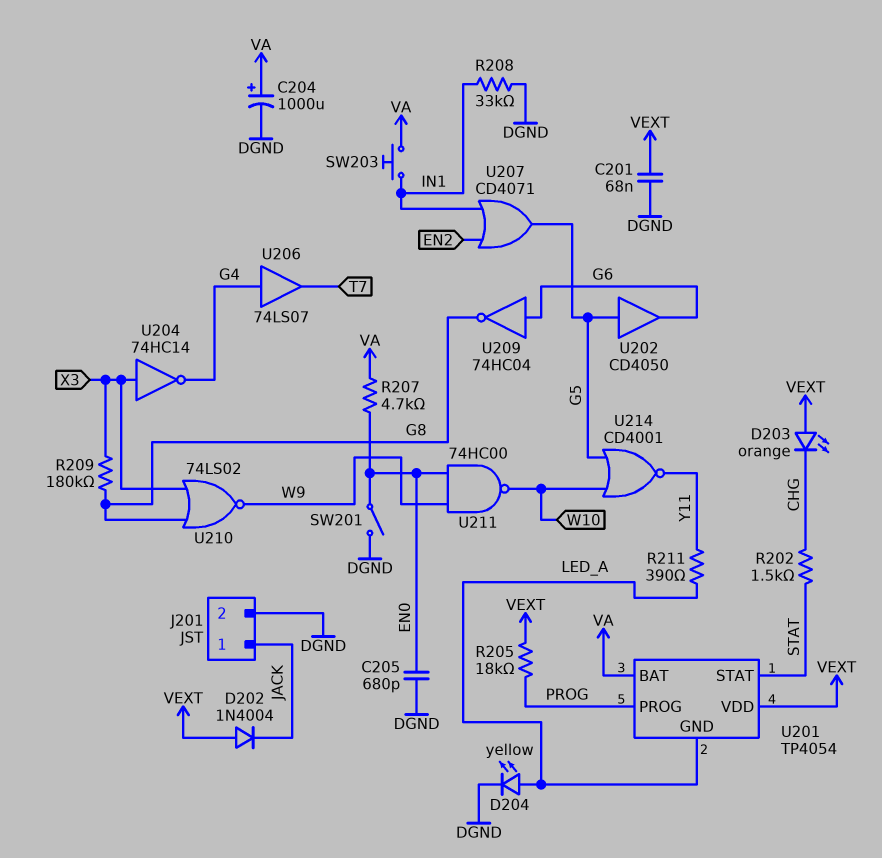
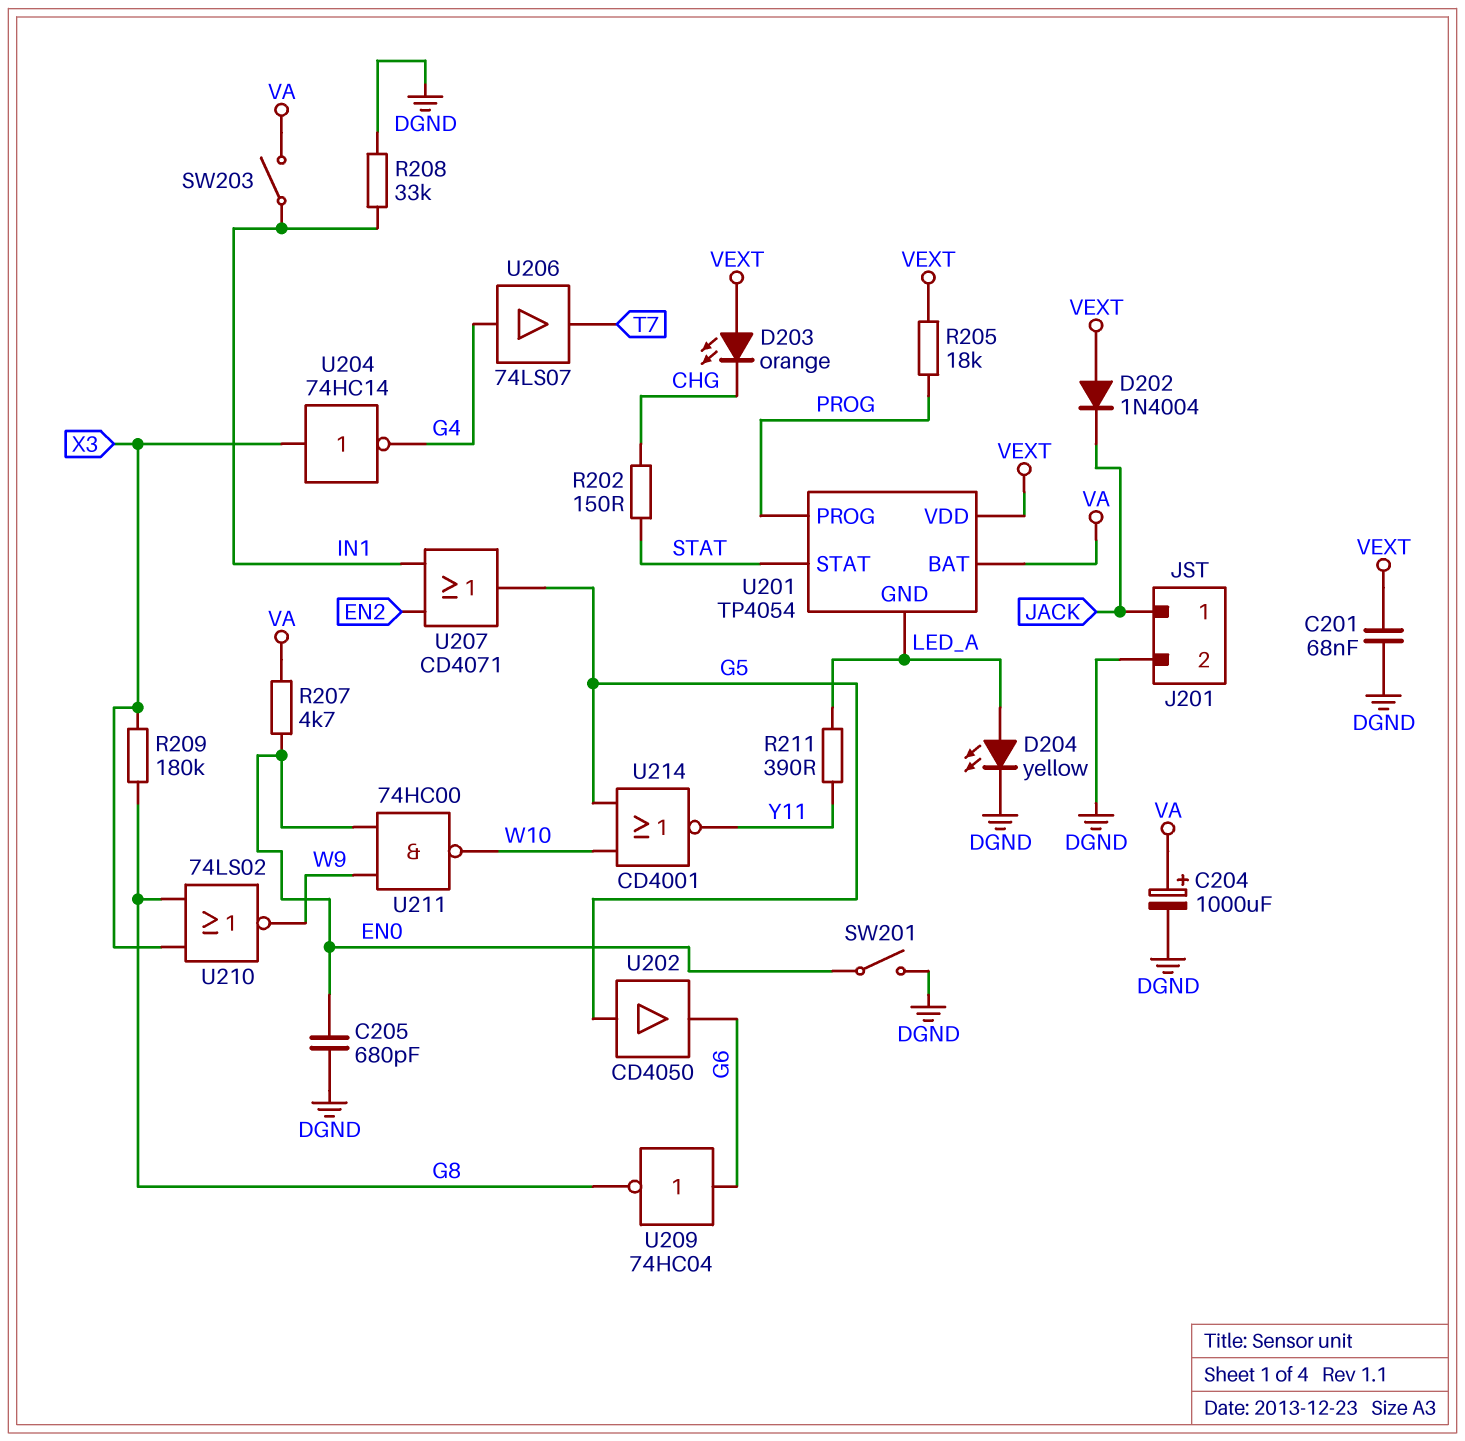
R202: 1.5k (CHG, STAT) -> 150 (CHG, STAT)
SW203: button (IN1, VA) -> switch (IN1, VA)

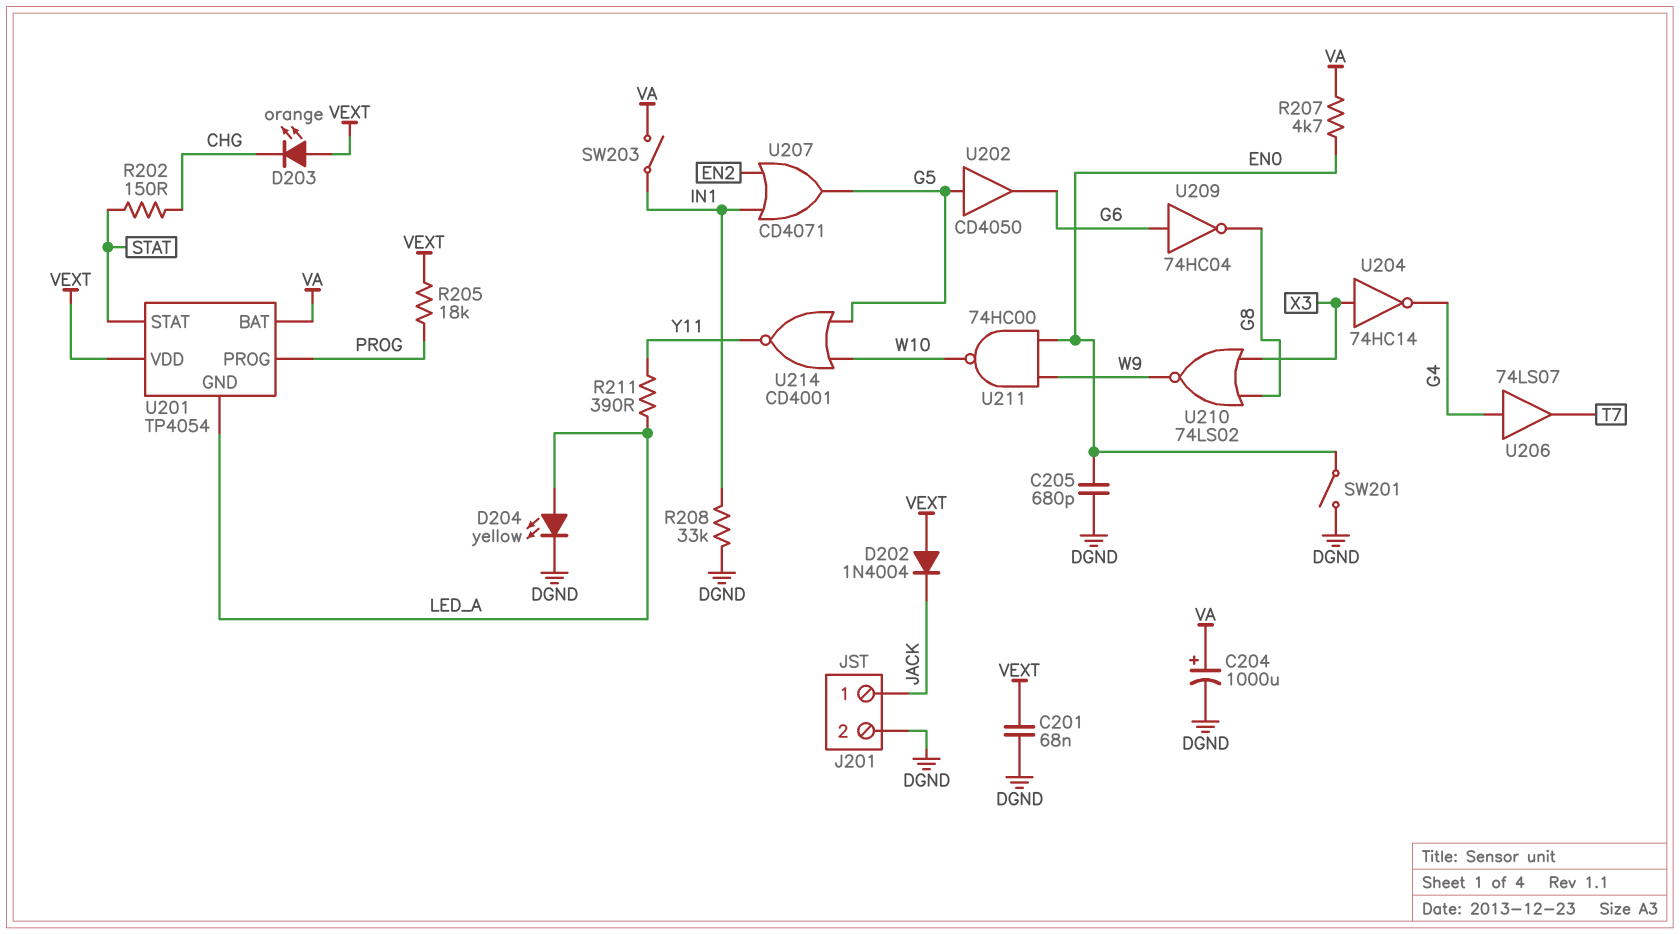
R209: 180k (G8, X3) -> none

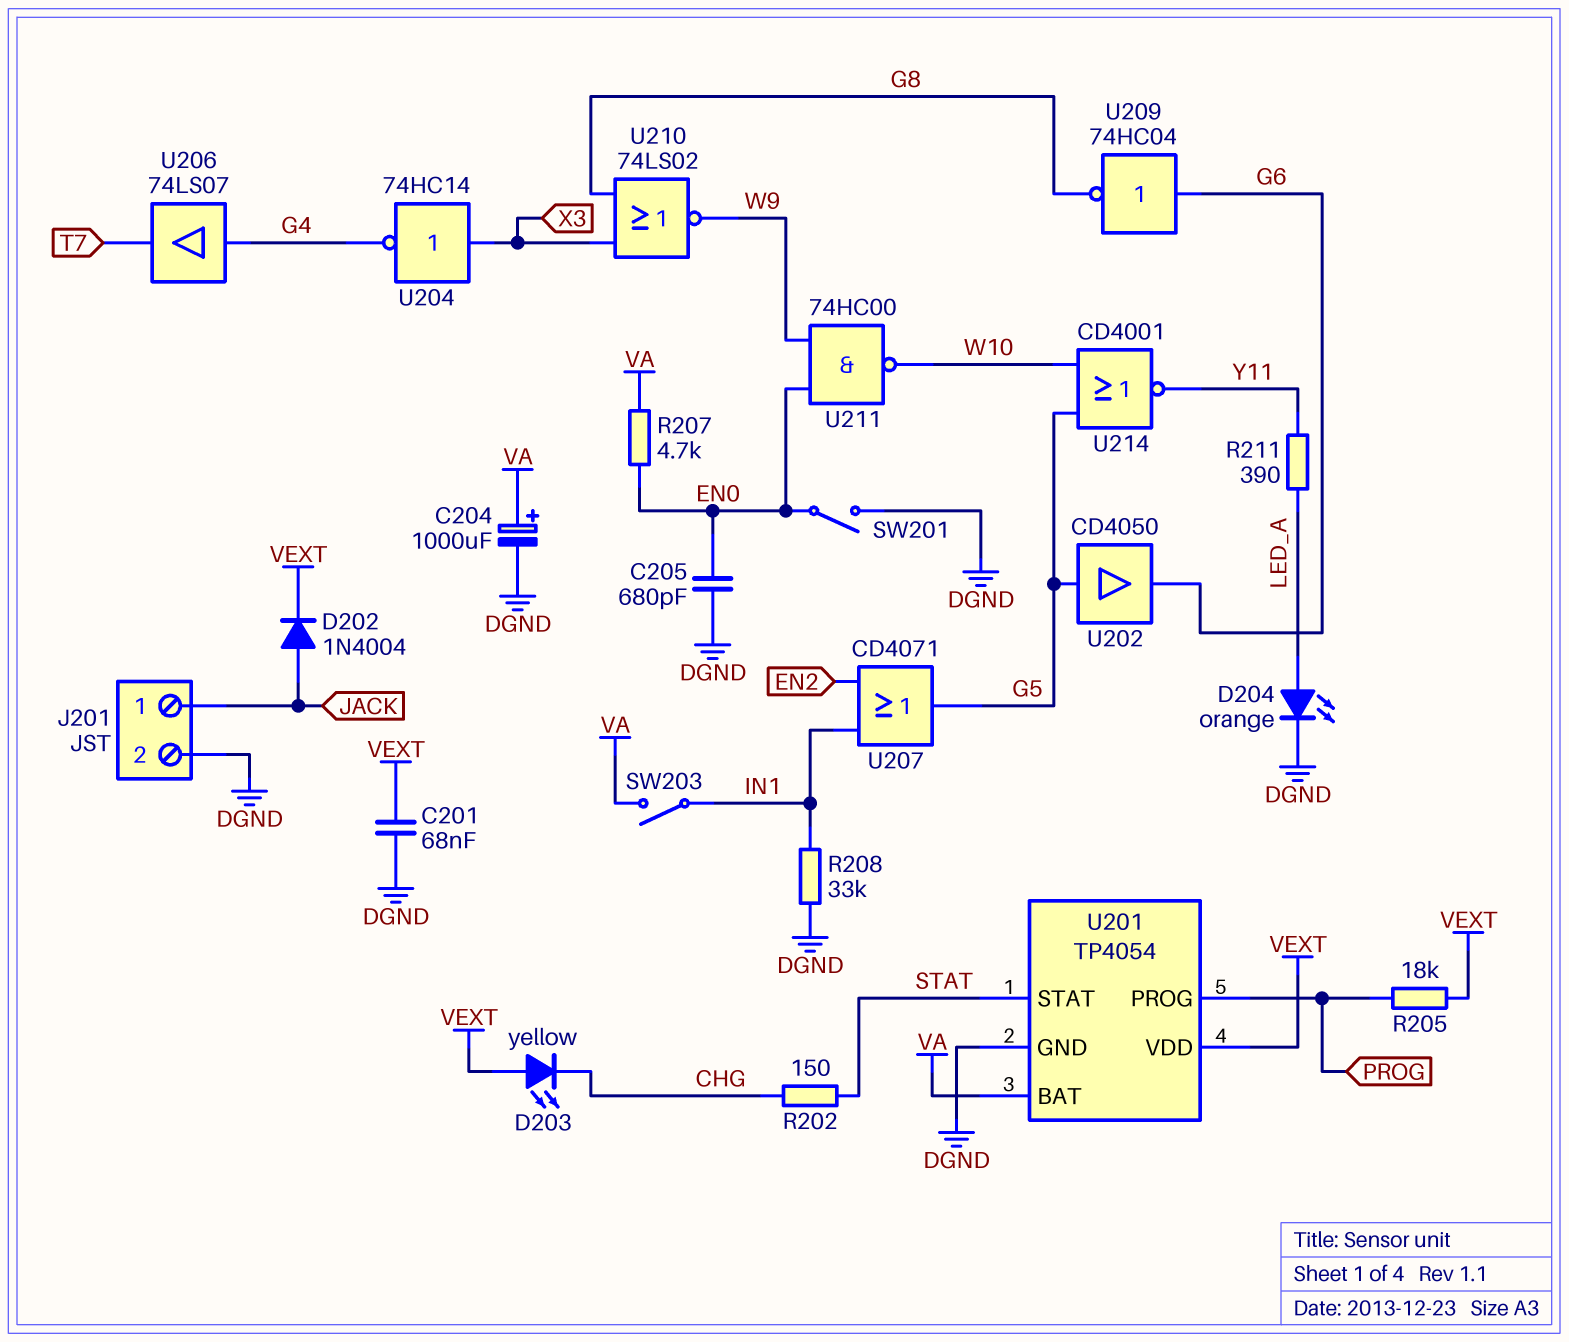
D202: diode 1N4004 (A VEXT, K JACK) -> diode 1N4004 (A JACK, K VEXT)
D203: LED orange (A VEXT, K CHG) -> LED yellow (A VEXT, K CHG)
D204: LED yellow (A LED_A, K DGND) -> LED orange (A LED_A, K DGND)
U201 pin GND: LED_A -> DGND

